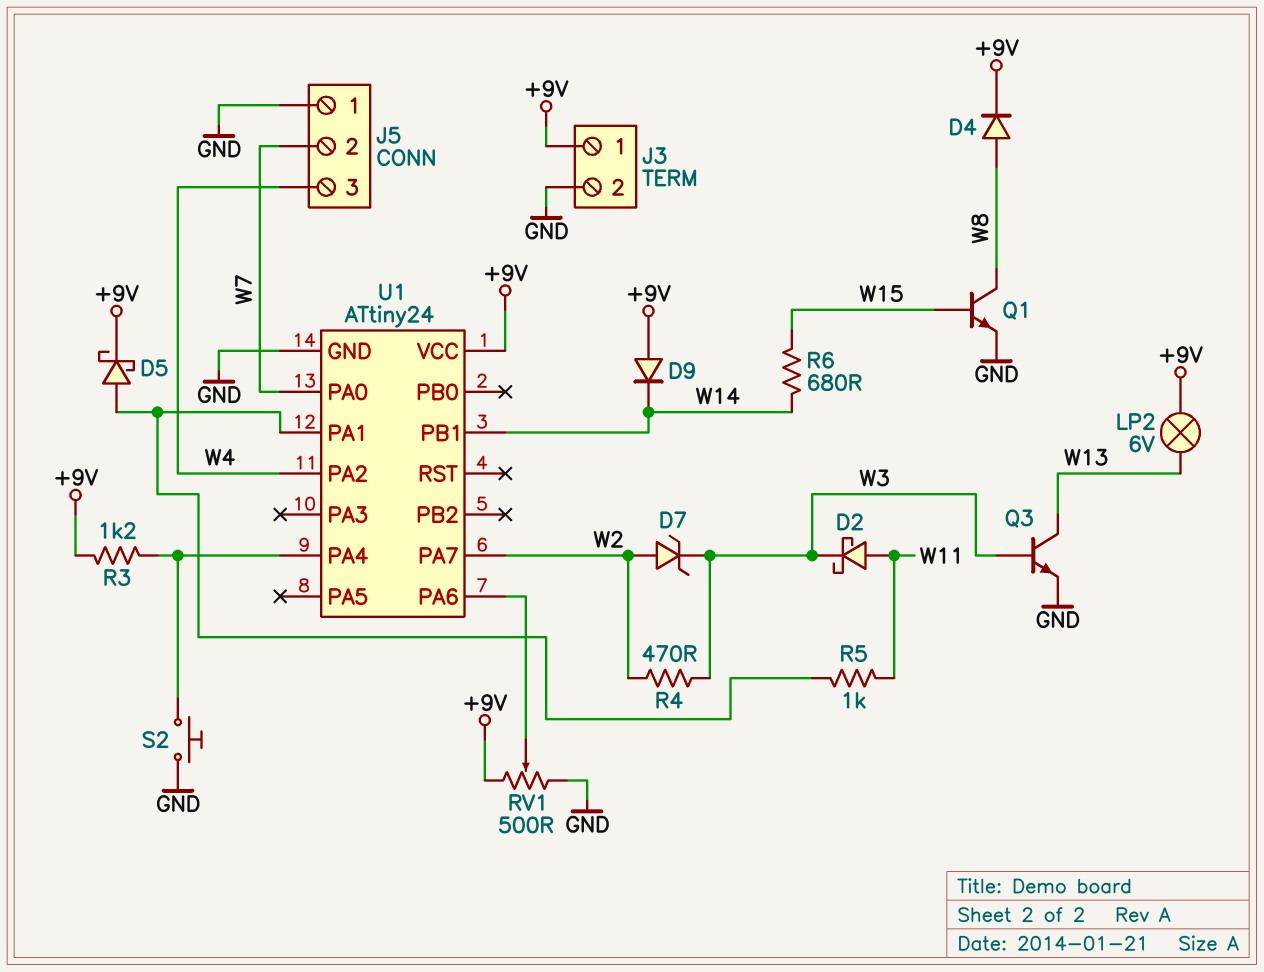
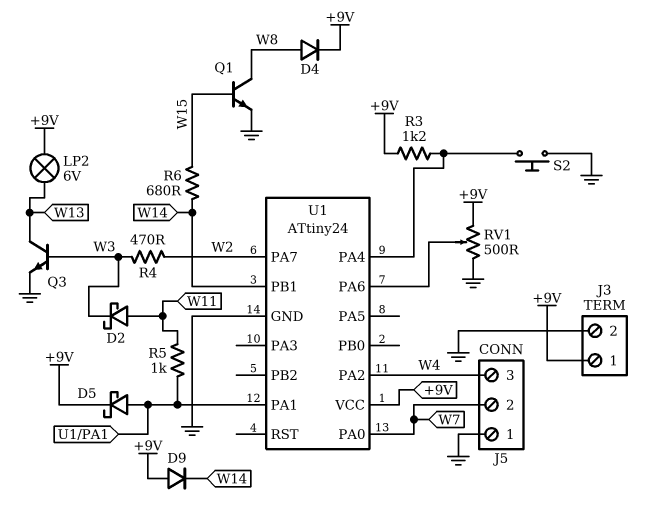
D7: zener (A W2, K W3) -> none

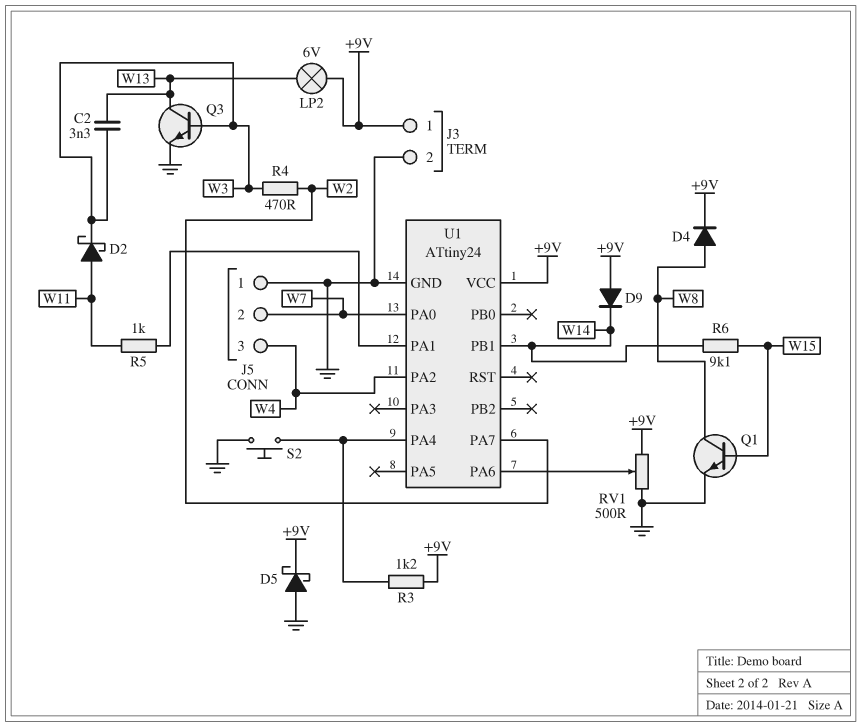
C2: none -> 3.3nF (W3, W13)
D5: schottky (A U1/PA1, K +9V) -> schottky (A GND, K +9V)
R6: 680 (W14, W15) -> 9.1k (W14, W15)

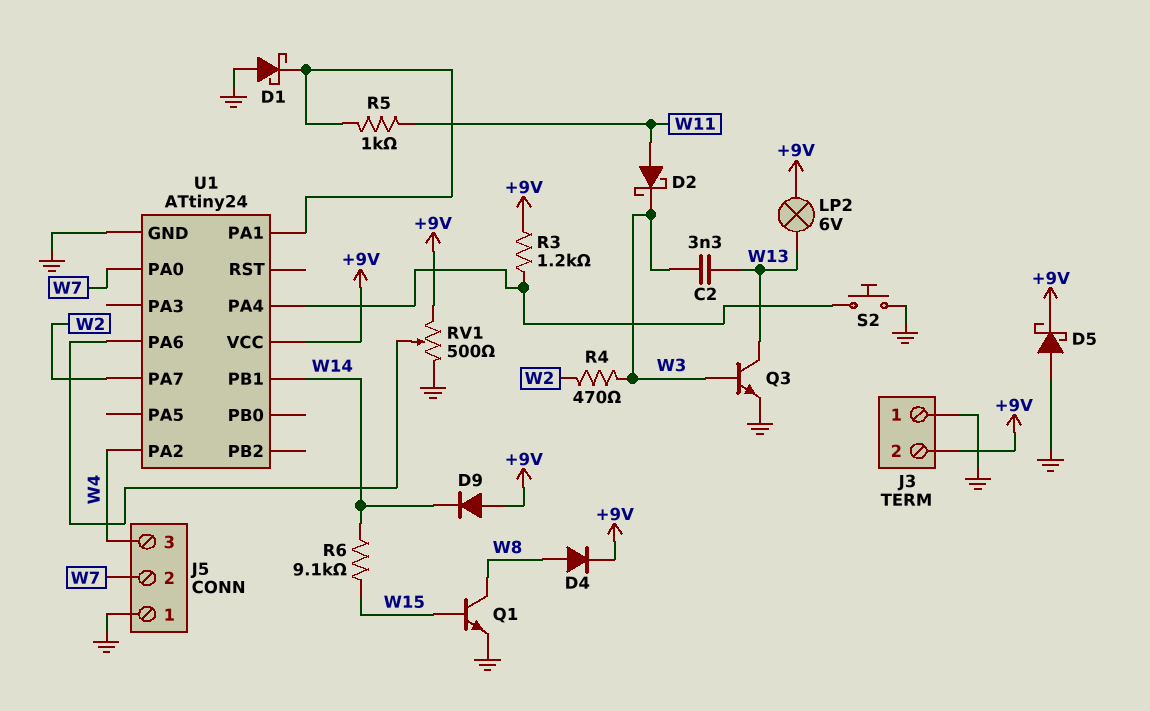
D1: none -> schottky (A GND, K U1/PA1)
J3 pin 1: +9V -> GND
J3 pin 2: GND -> +9V

